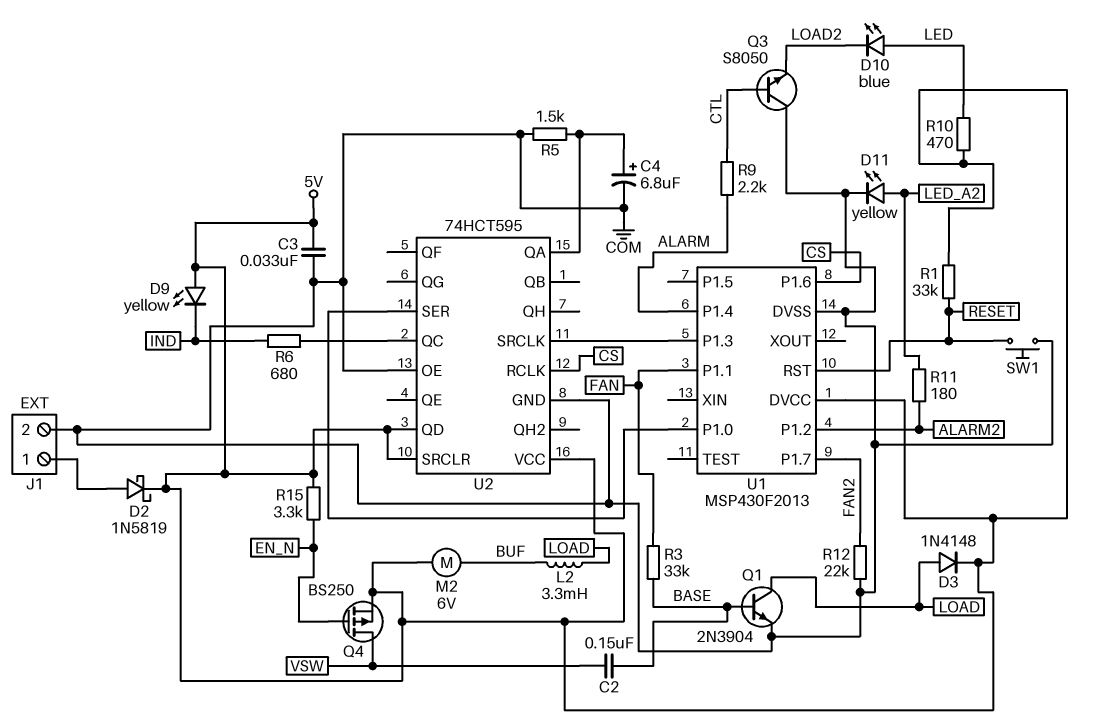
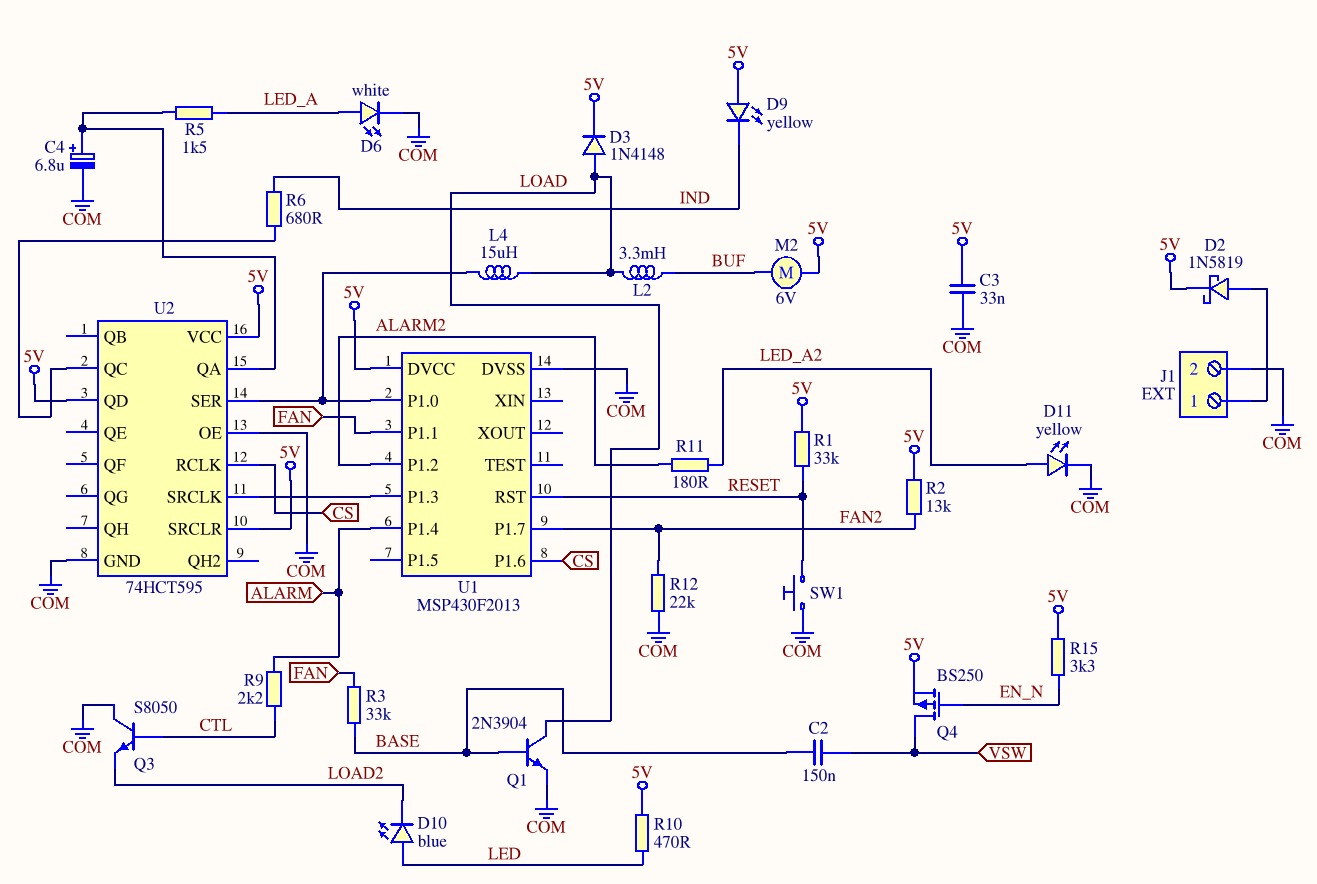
D6: none -> LED white (A LED_A, K COM)
L4: none -> 15uH (LOAD, U1/P1.0)
R2: none -> 13k (5V, FAN2)
R5: 1.5k (COM, U2/QA) -> 1.5k (LED_A, U2/QA)

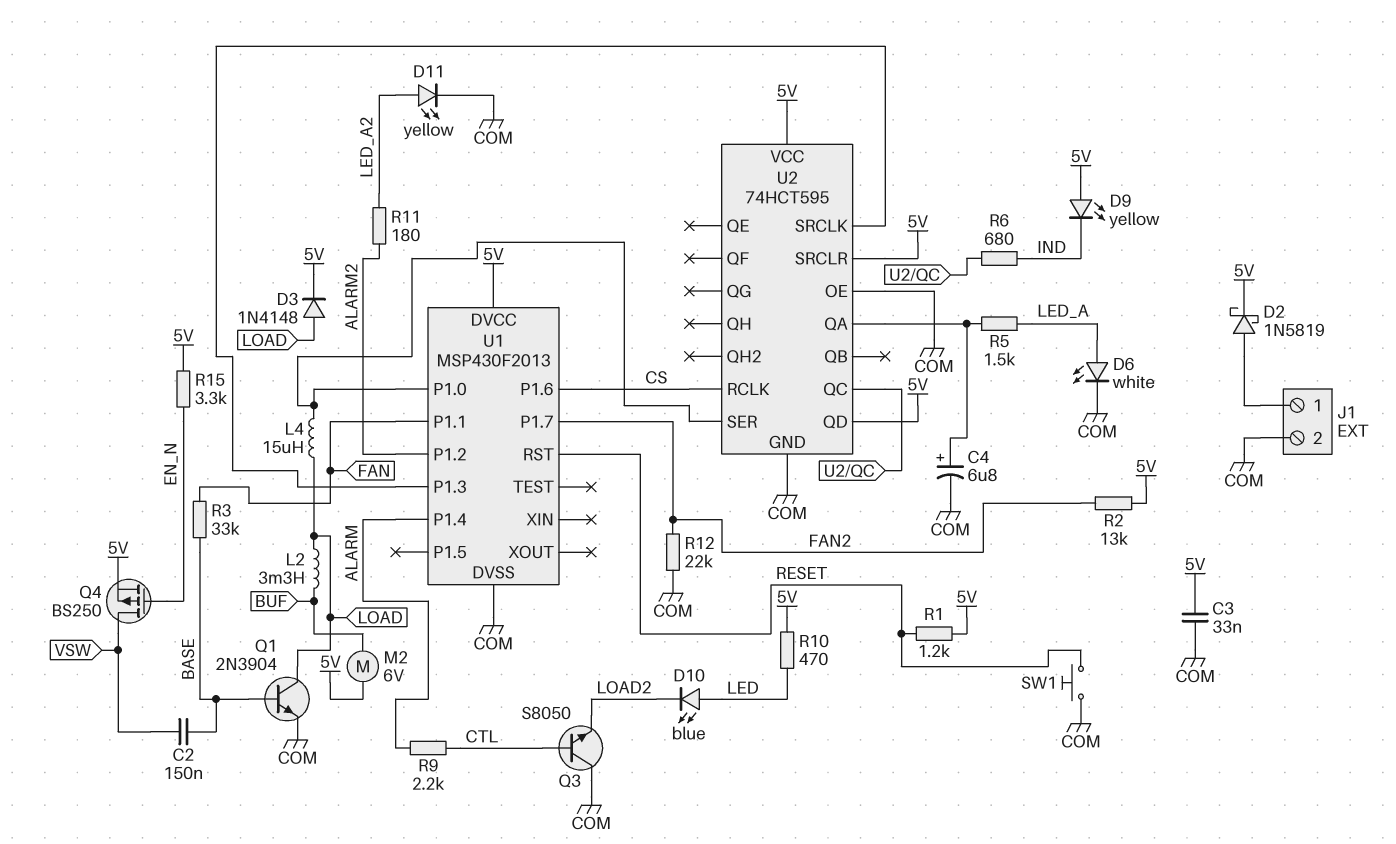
R1: 33k (5V, RESET) -> 1.2k (5V, RESET)

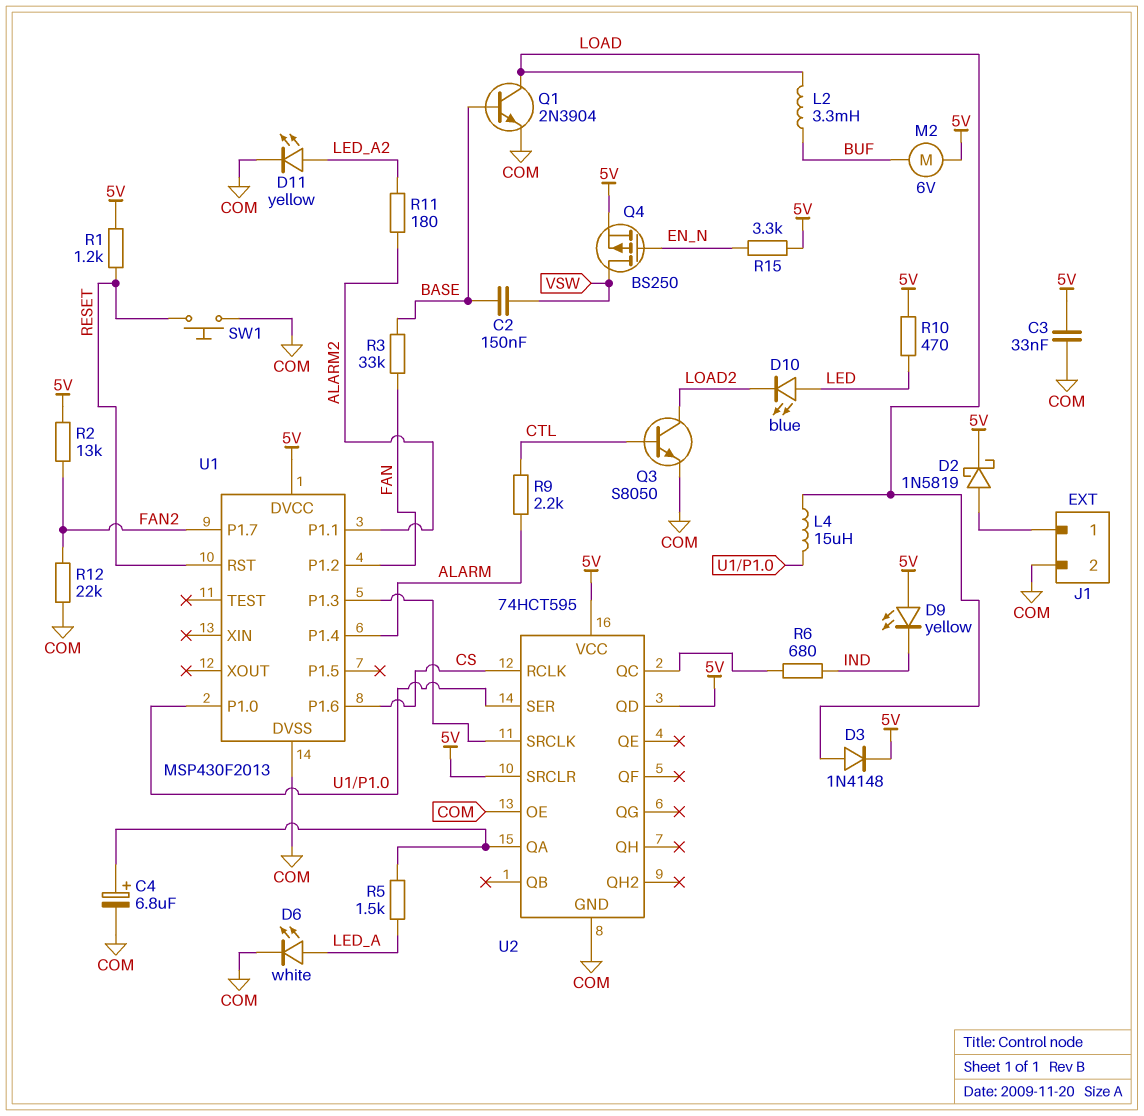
Q3: NPN S8050 (B CTL, C COM, E LOAD2) -> NPN S8050 (B CTL, C LOAD2, E COM)
U1 pin P1.1: FAN -> ALARM2
U1 pin P1.2: ALARM2 -> FAN

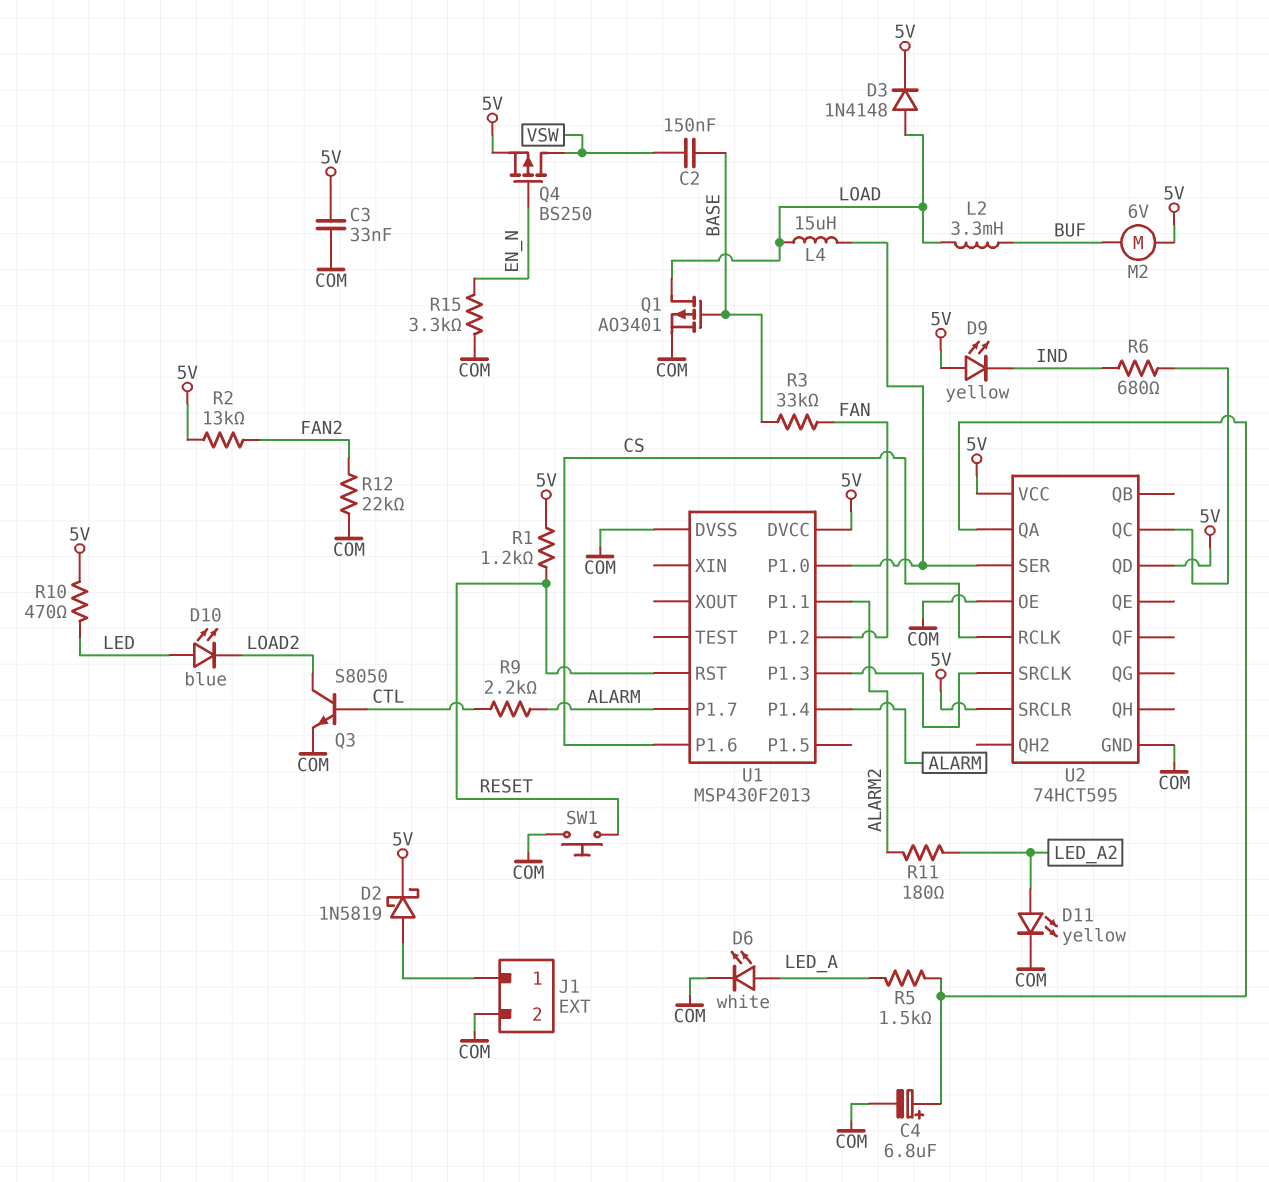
Q1: NPN 2N3904 (B BASE, C LOAD, E COM) -> PMOS AO3401 (G BASE, D LOAD, S COM)
R15: 3.3k (5V, EN_N) -> 3.3k (COM, EN_N)
U1 pin P1.7: FAN2 -> ALARM

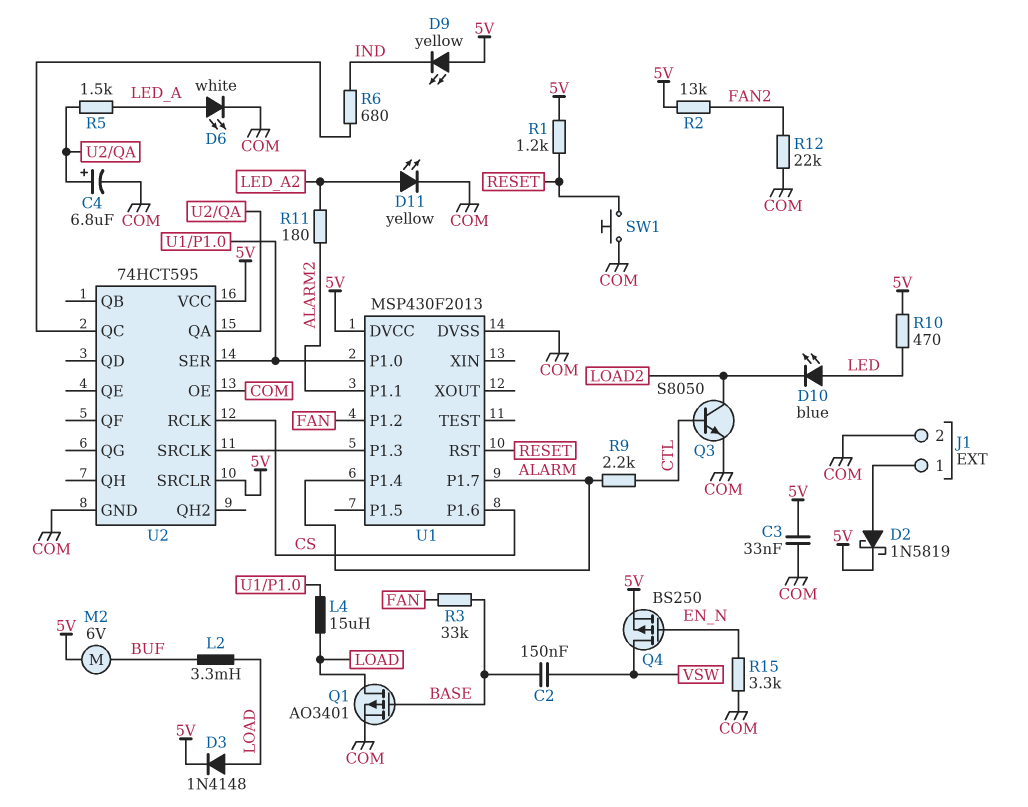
U2 pin QD: 5V -> none

